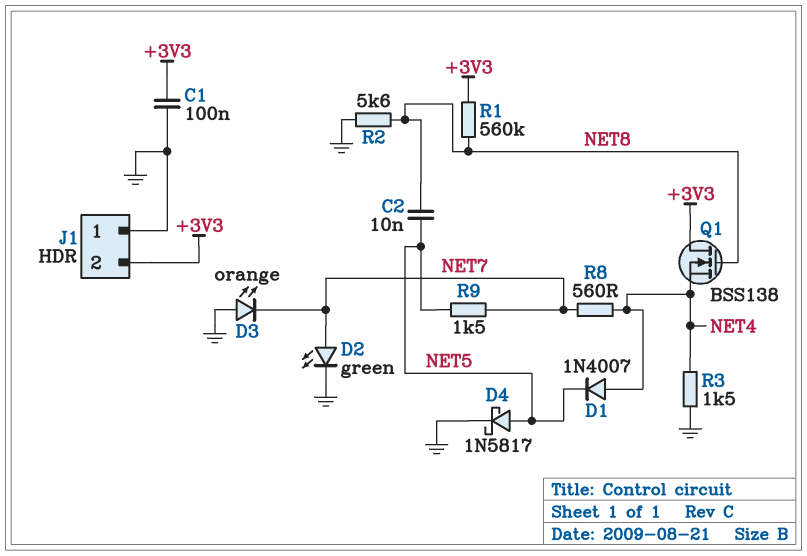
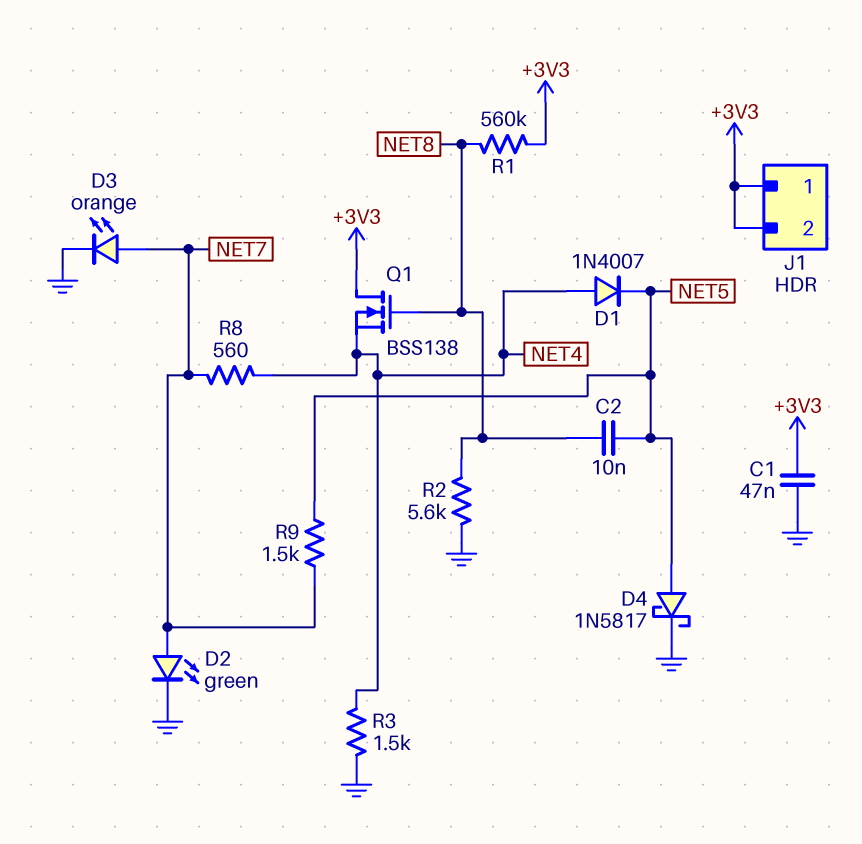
C1: 100nF (+3V3, GND) -> 47nF (+3V3, GND)
D3: LED orange (A GND, K NET7) -> LED orange (A NET7, K GND)
J1 pin 1: GND -> +3V3

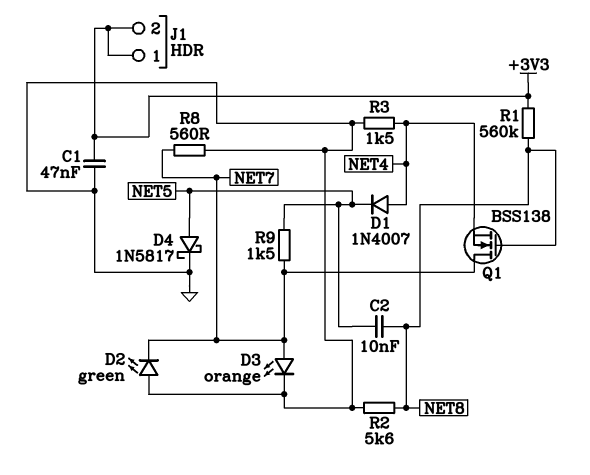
D2: LED green (A NET7, K GND) -> LED green (A GND, K NET7)
Q1: NMOS BSS138 (G NET8, D +3V3, S NET4) -> NMOS BSS138 (G NET8, D NET7, S NET4)
R8: 560 (NET4, NET7) -> 560 (GND, NET7)

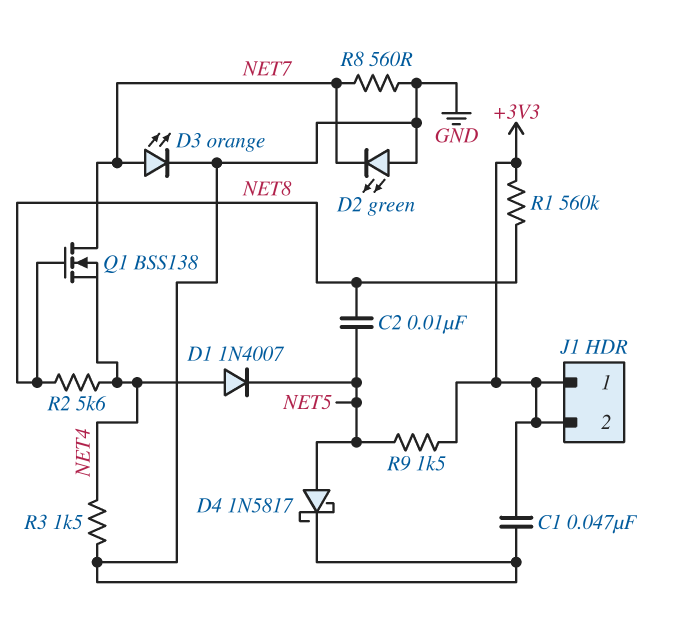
R2: 5.6k (GND, NET8) -> 5.6k (NET4, NET8)
R9: 1.5k (NET5, NET7) -> 1.5k (+3V3, NET5)

